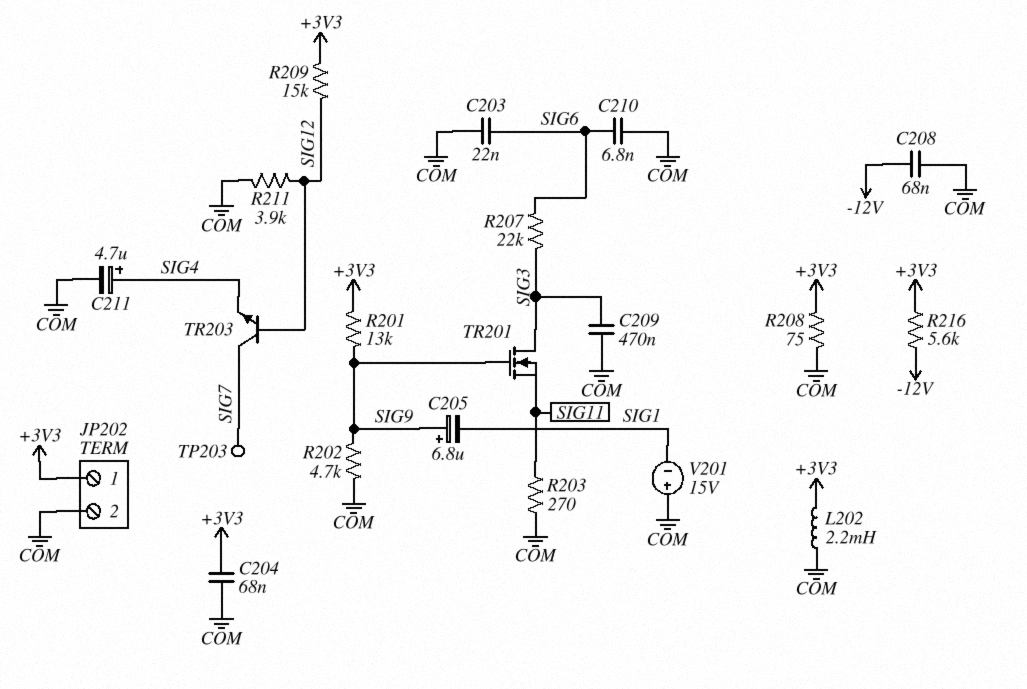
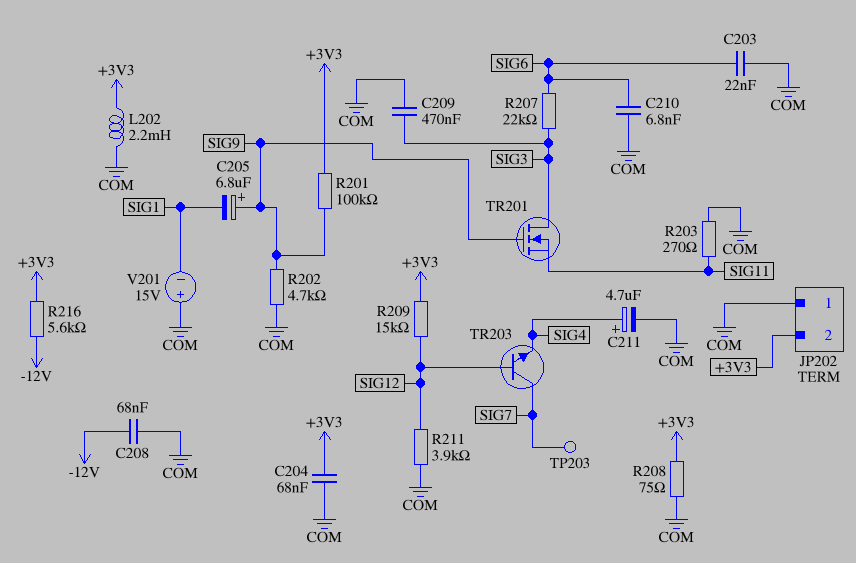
JP202 pin 1: +3V3 -> COM
JP202 pin 2: COM -> +3V3
R201: 13k (+3V3, SIG9) -> 100k (+3V3, SIG9)

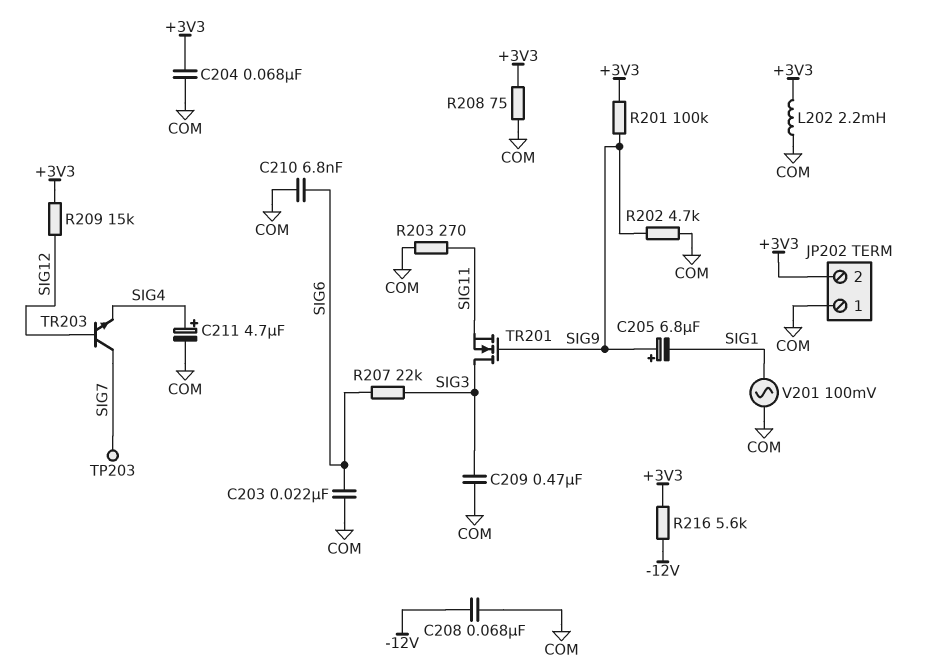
R211: 3.9k (COM, SIG12) -> none
V201: 15V (plus COM, minus SIG1) -> AC 100mV (COM, SIG1)

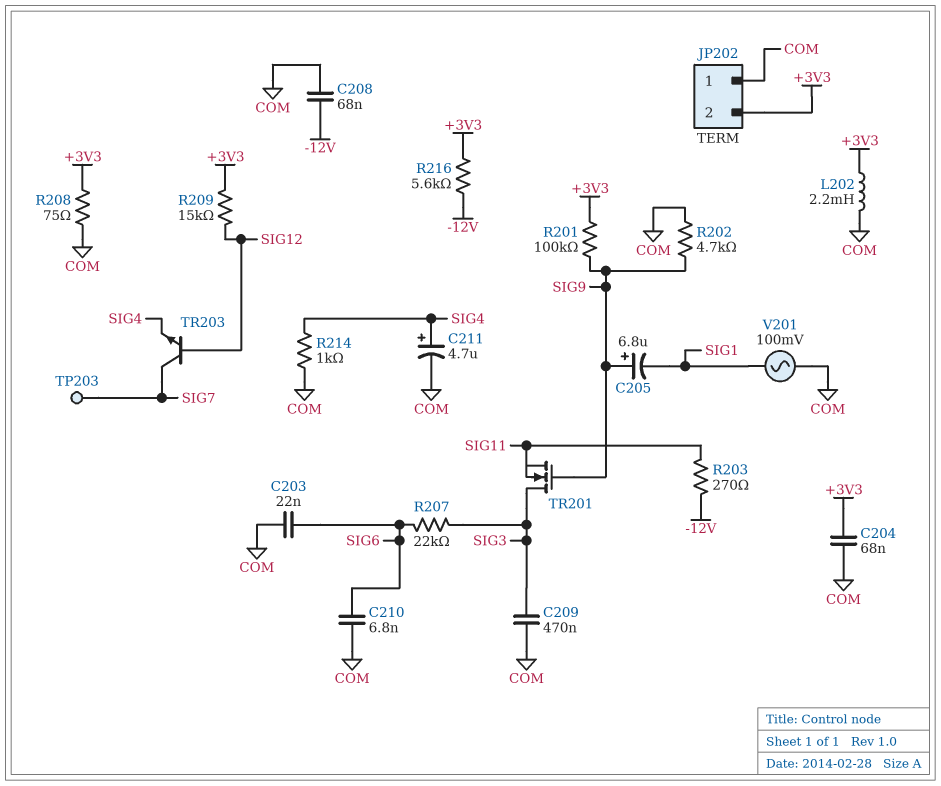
R203: 270 (COM, SIG11) -> 270 (-12V, SIG11)
R214: none -> 1k (COM, SIG4)

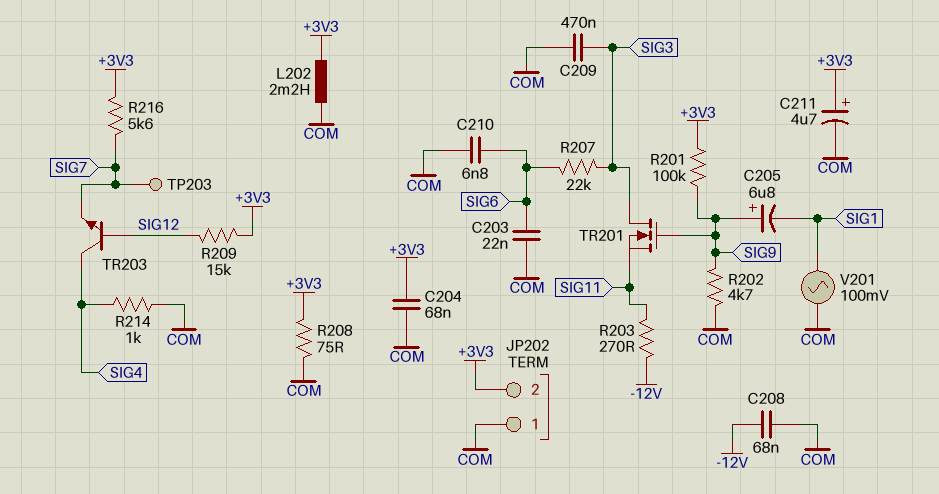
C211: 4.7uF (plus SIG4, minus COM) -> 4.7uF (plus +3V3, minus COM)
R216: 5.6k (+3V3, -12V) -> 5.6k (+3V3, SIG7)
TR203: NPN (B SIG12, C SIG7, E SIG4) -> NPN (B SIG12, C SIG4, E SIG7)

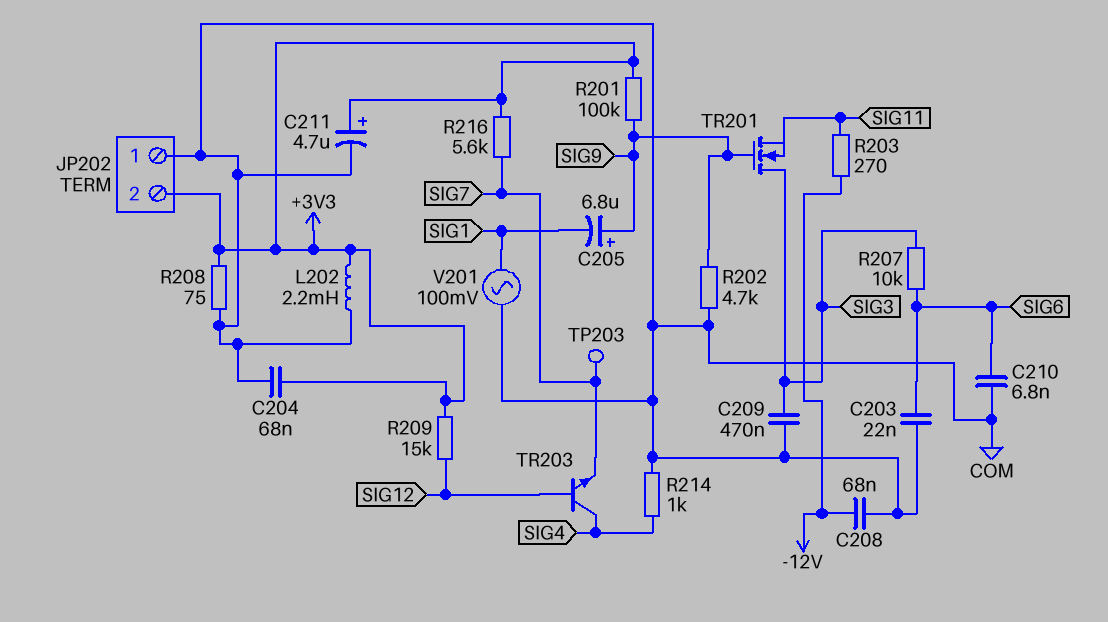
R207: 22k (SIG3, SIG6) -> 10k (SIG3, SIG6)

